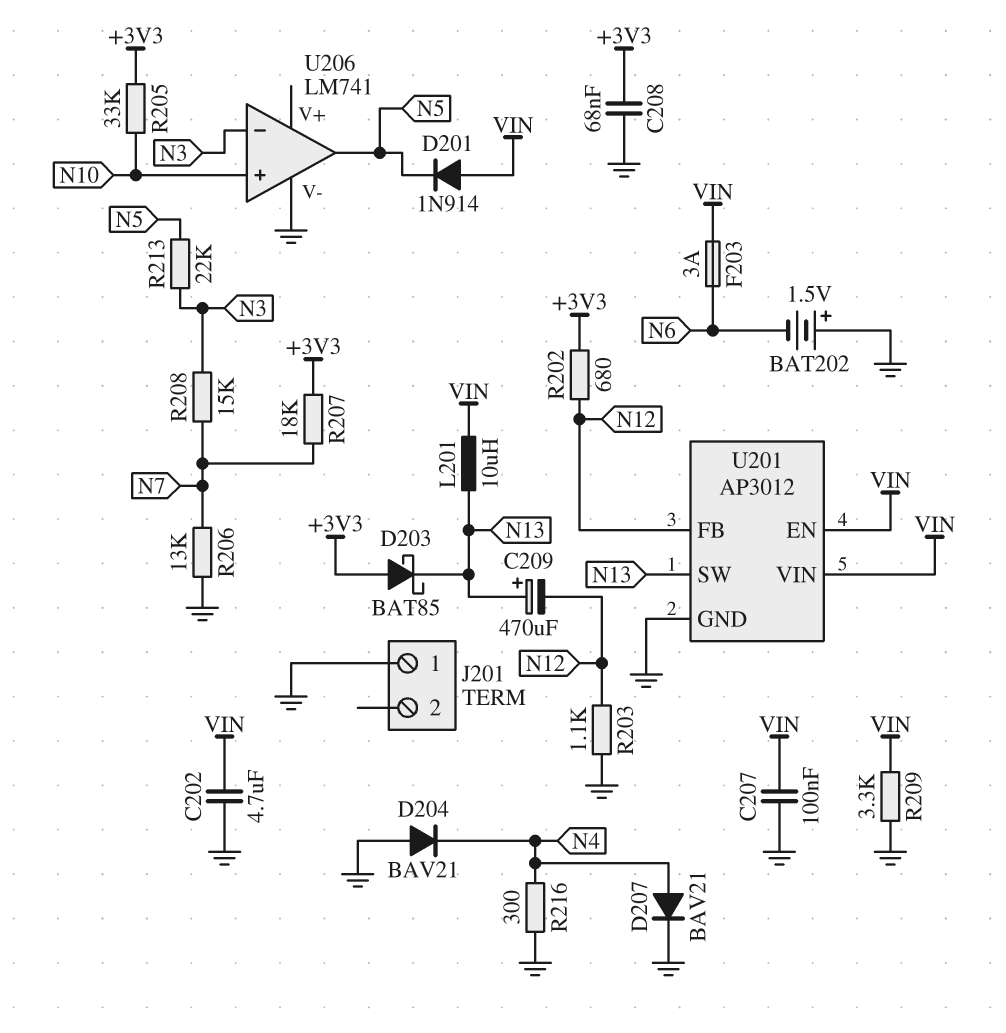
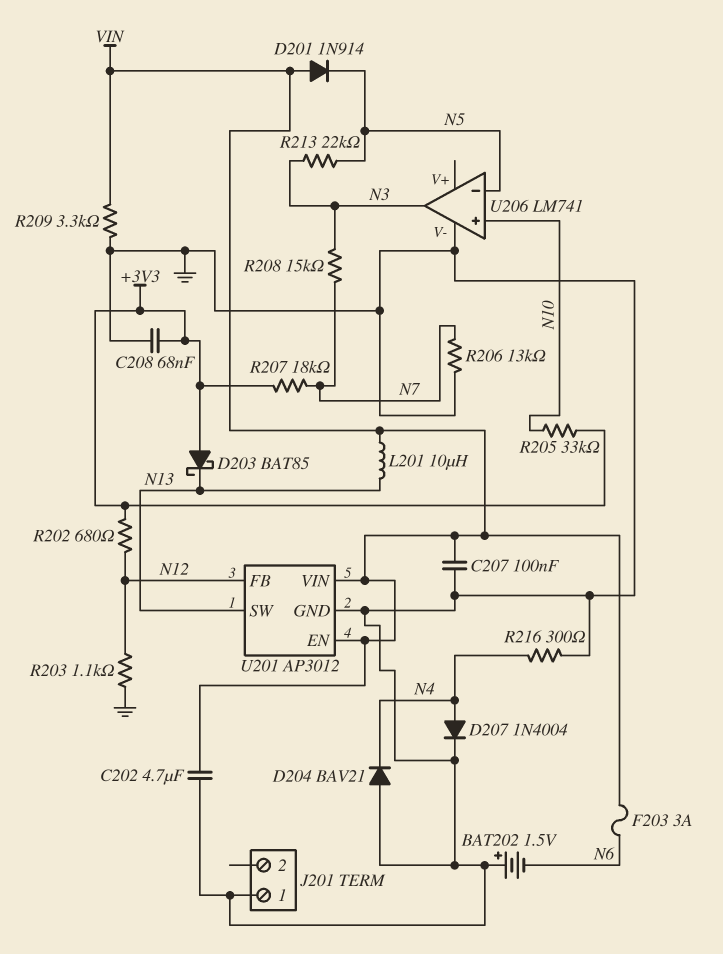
C209: 470uF (plus N13, minus N12) -> none
D207: diode BAV21 (A N4, K GND) -> diode 1N4004 (A N4, K GND)
U206 pin in-: N3 -> N5
U206 pin out: N5 -> N3

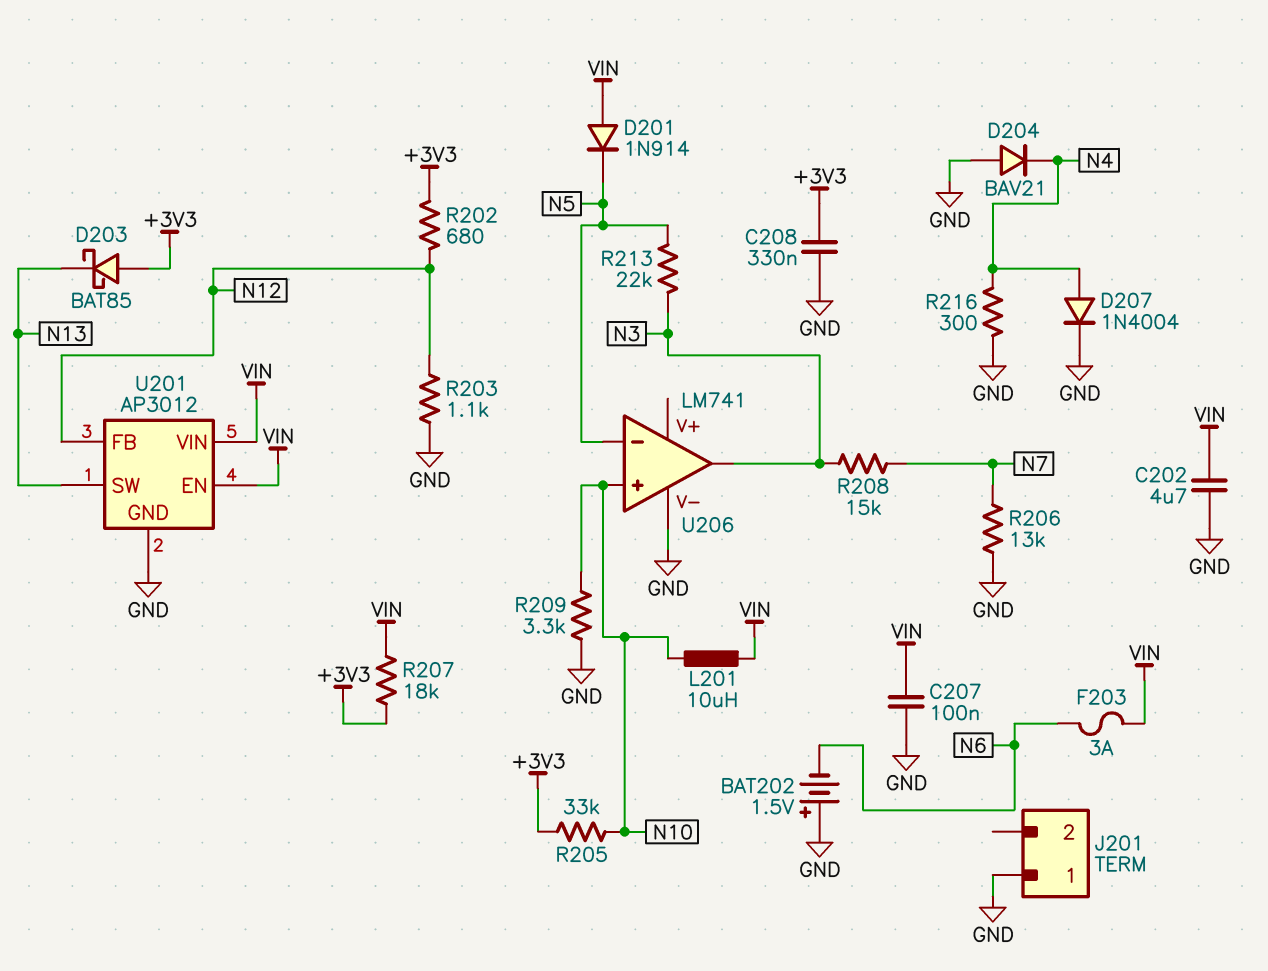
C208: 68nF (+3V3, GND) -> 330nF (+3V3, GND)
L201: 10uH (N13, VIN) -> 10uH (N10, VIN)
R207: 18k (+3V3, N7) -> 18k (+3V3, VIN)
R209: 3.3k (GND, VIN) -> 3.3k (GND, N10)

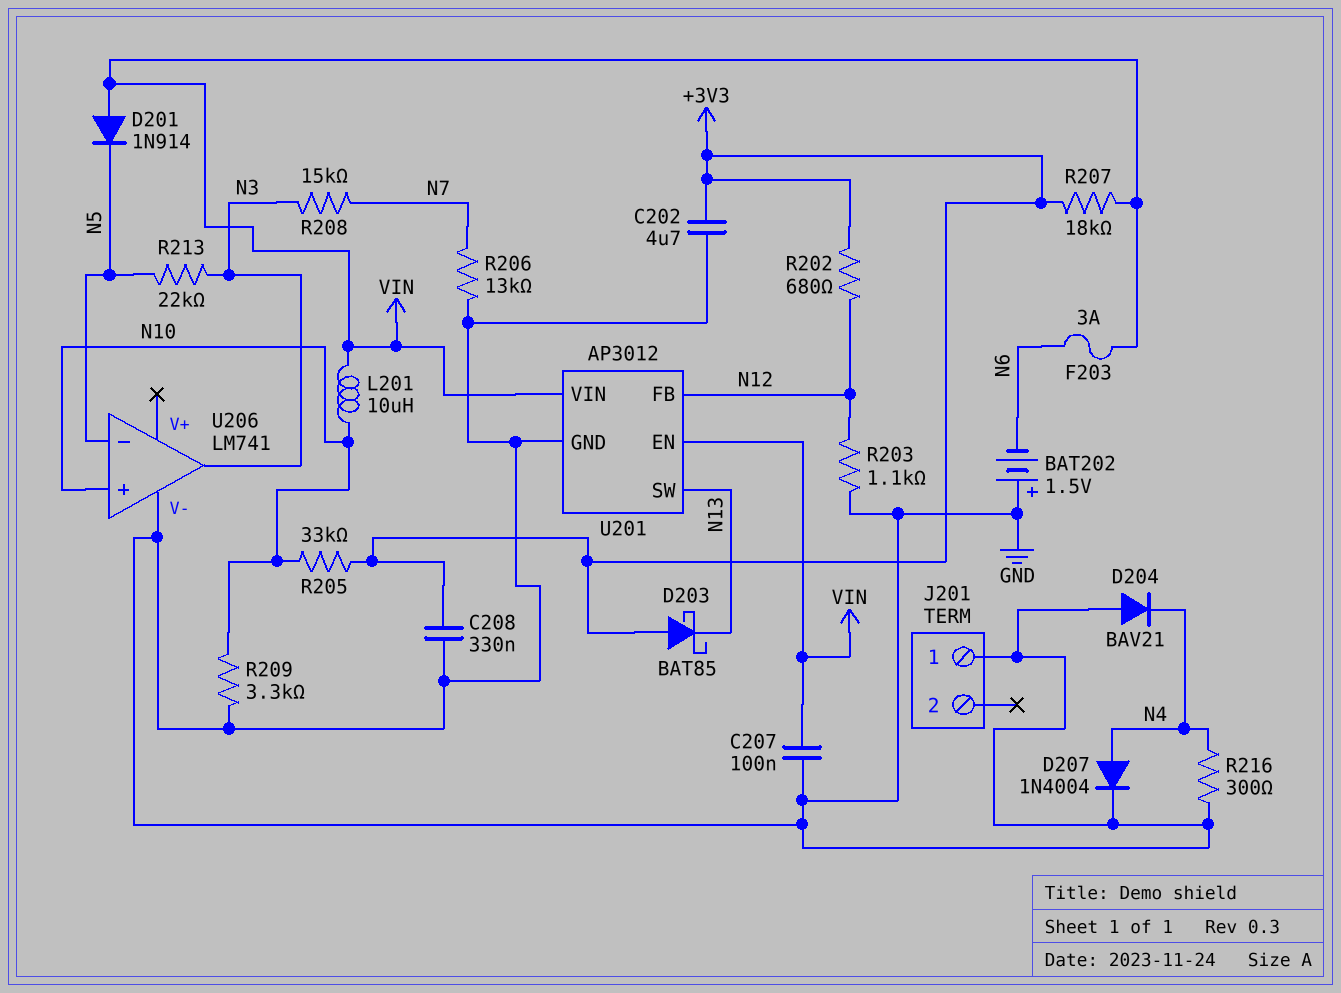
C202: 4.7uF (GND, VIN) -> 4.7uF (+3V3, GND)

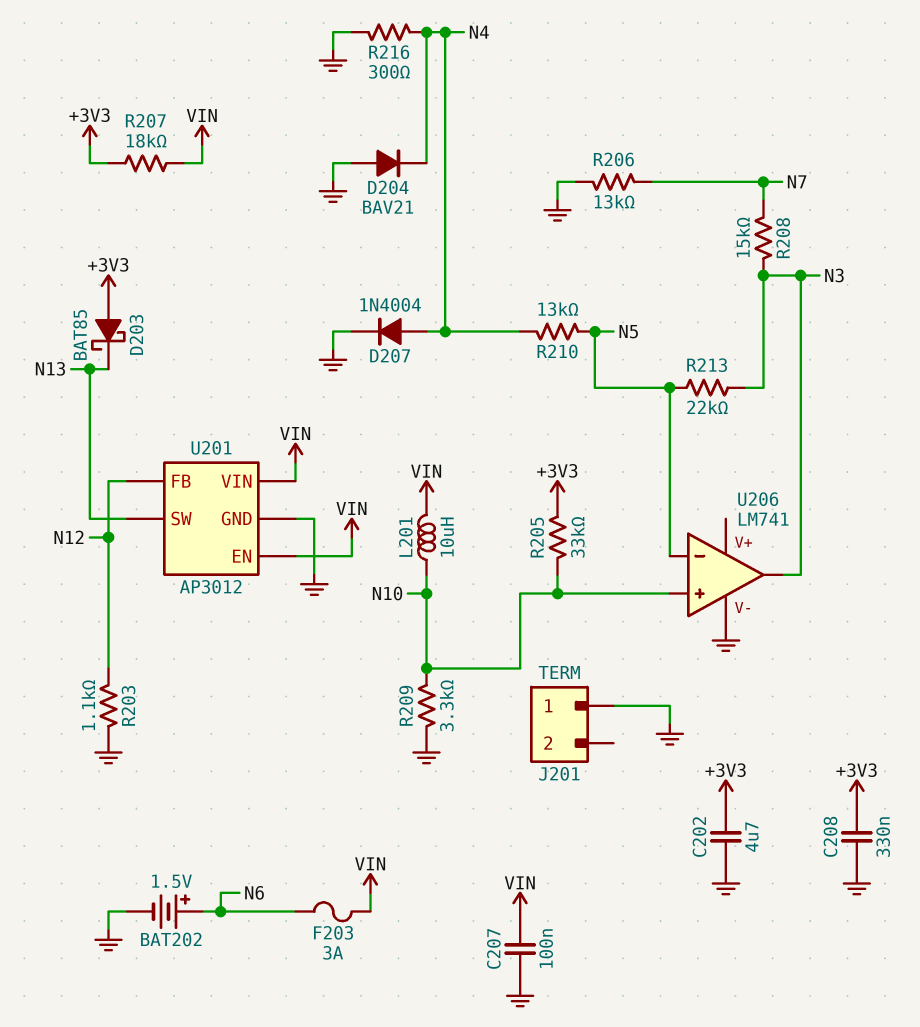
BAT202: 1.5V (plus GND, minus N6) -> 1.5V (plus N6, minus GND)
D201: diode 1N914 (A VIN, K N5) -> none
R202: 680 (+3V3, N12) -> none
R210: none -> 13k (N4, N5)

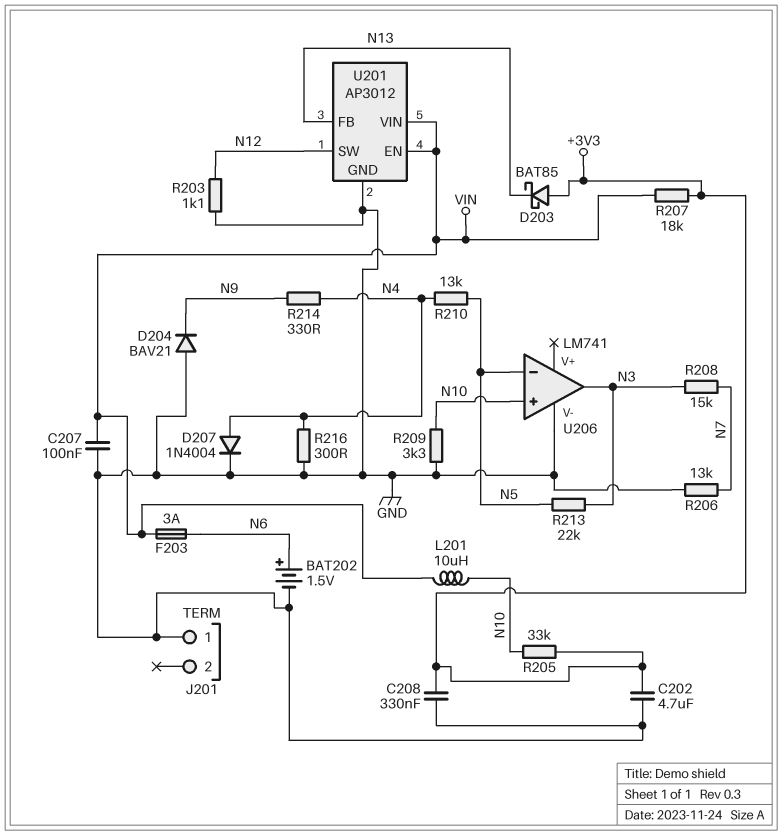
D204: diode BAV21 (A GND, K N4) -> diode BAV21 (A GND, K N9)
R214: none -> 330 (N4, N9)
U201 pin FB: N12 -> N13
U201 pin SW: N13 -> N12

